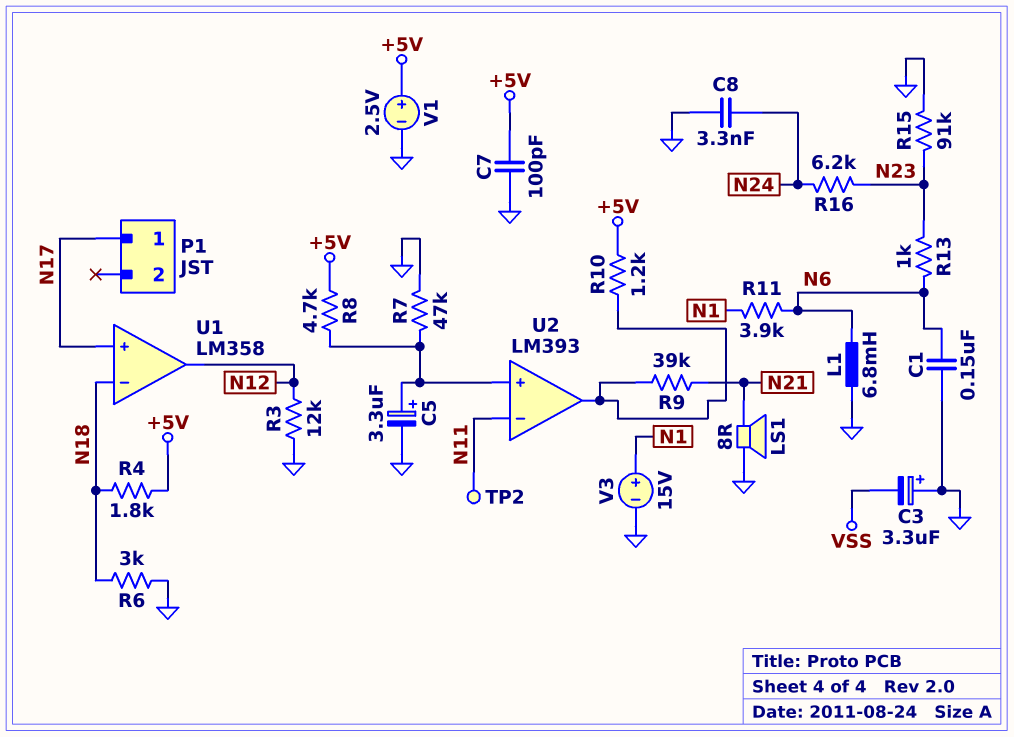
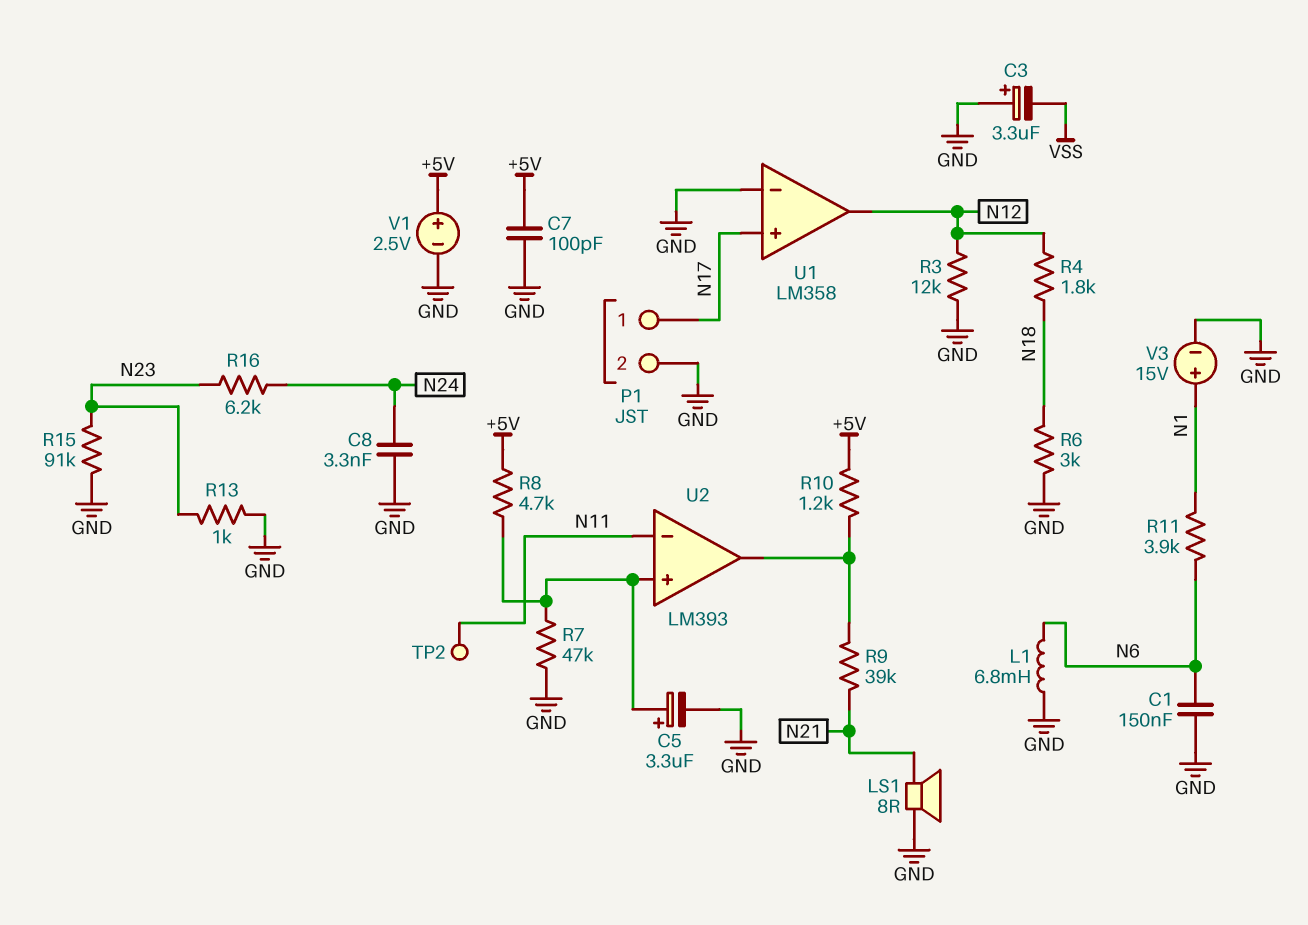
P1 pin 2: none -> GND
R4: 1.8k (+5V, N18) -> 1.8k (N12, N18)
R13: 1k (N6, N23) -> 1k (GND, N23)
U1 pin in-: N18 -> GND

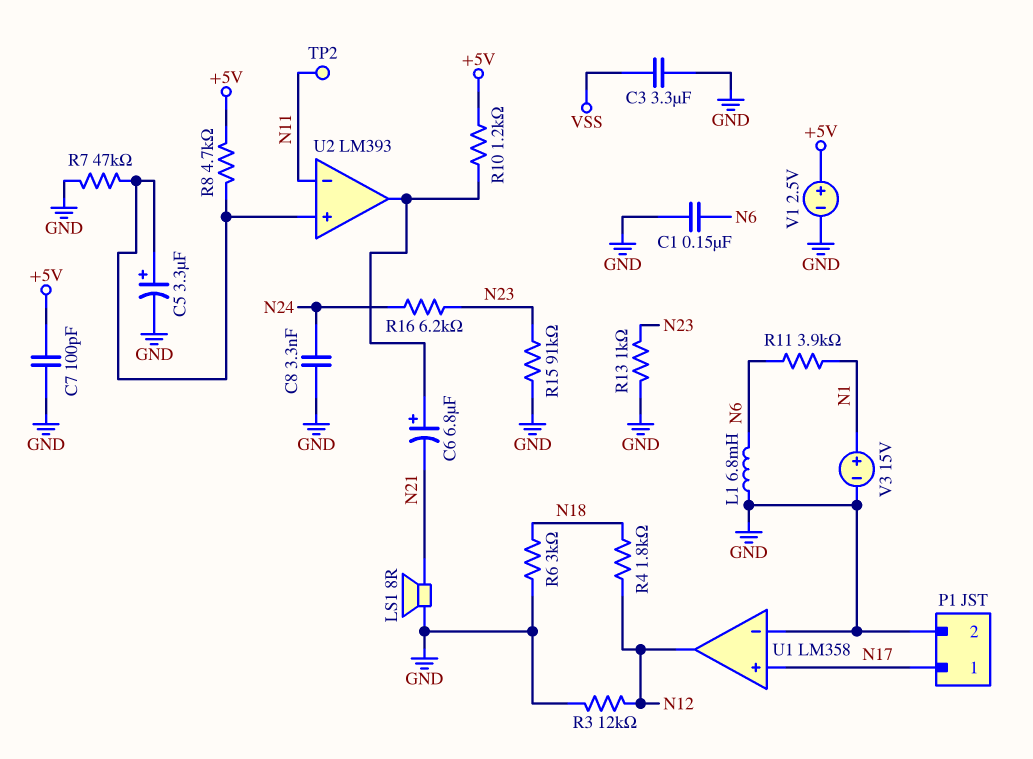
C3: 3.3uF (plus GND, minus VSS) -> 3.3uF (GND, VSS)
C6: none -> 6.8uF (plus U2/out, minus N21)
R9: 39k (N21, U2/out) -> none

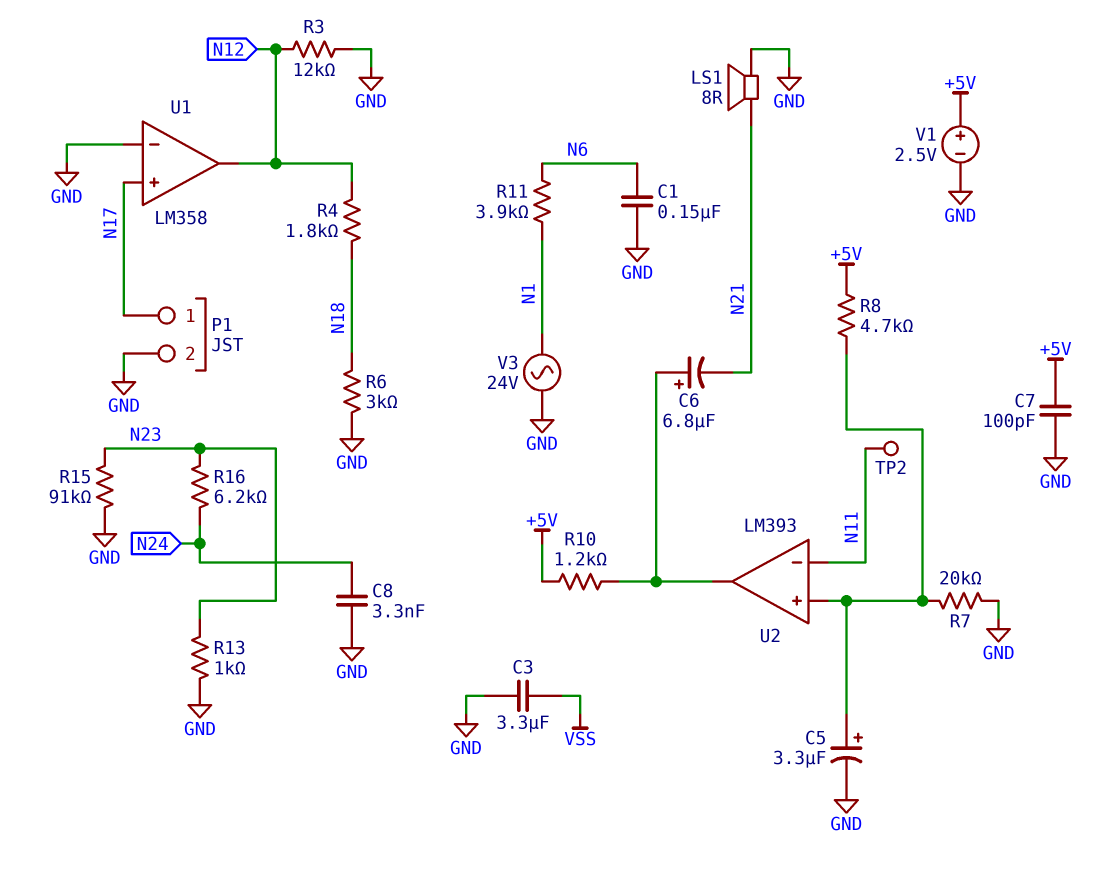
L1: 6.8mH (GND, N6) -> none
R7: 47k (GND, U2/in+) -> 20k (GND, U2/in+)
V3: 15V (plus N1, minus GND) -> AC 24V (GND, N1)

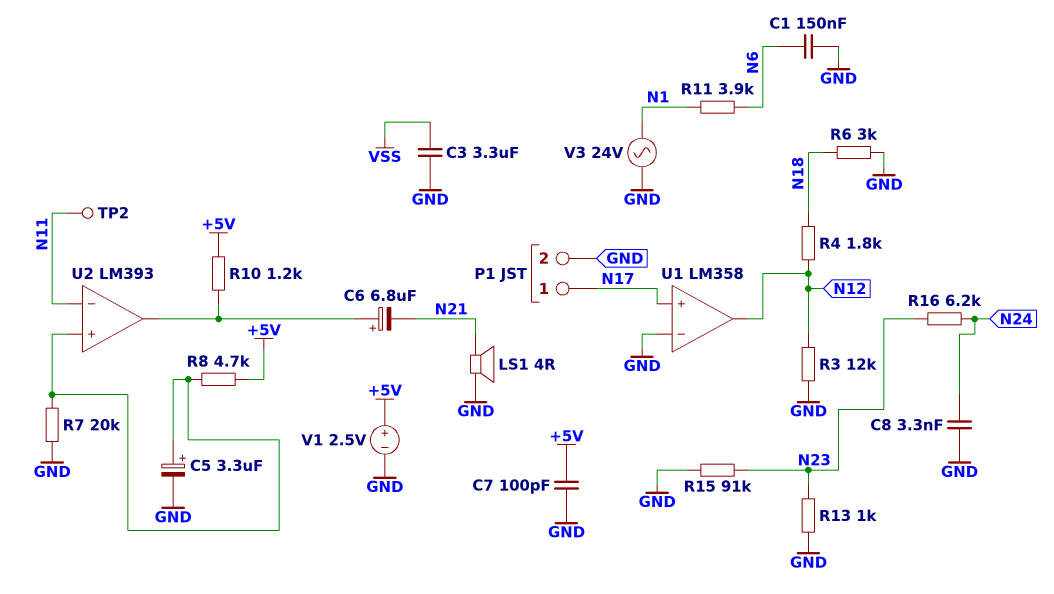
LS1: speaker 8R (GND, N21) -> speaker 4R (GND, N21)

